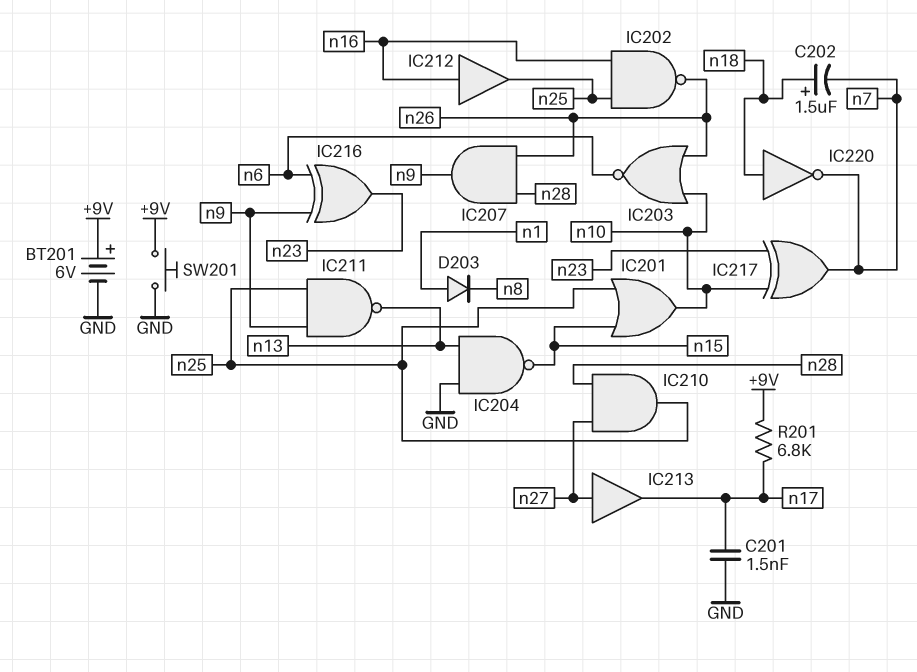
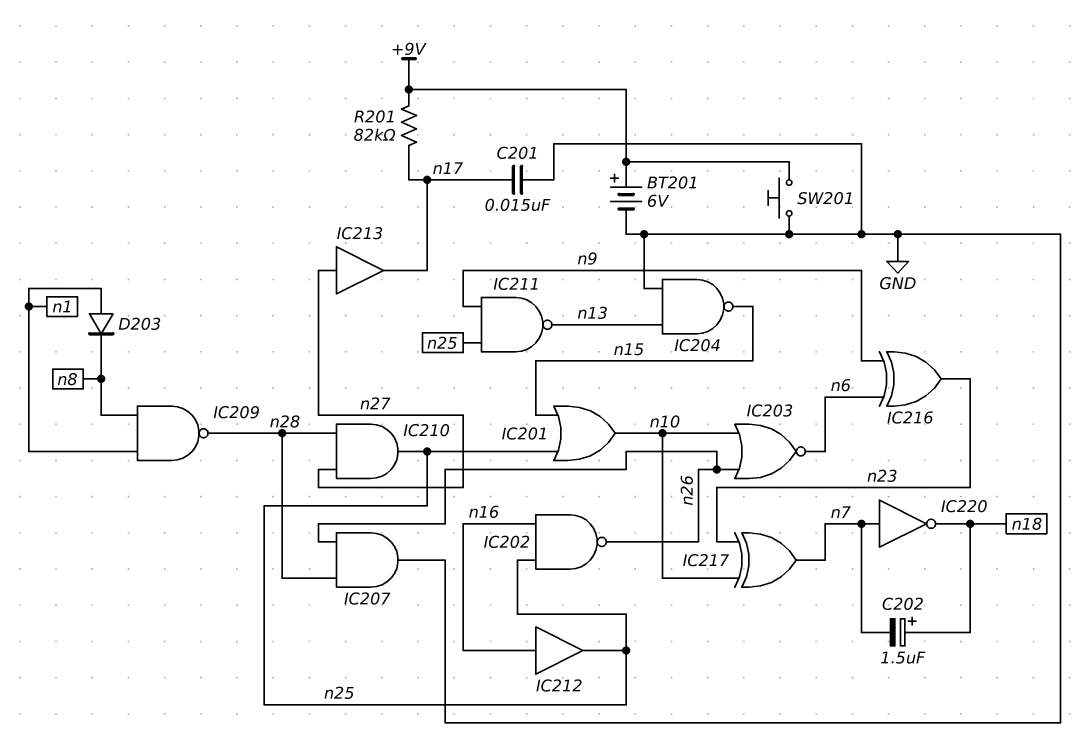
C201: 1.5nF (GND, n17) -> 15nF (GND, n17)
IC207: AND (in n26, in n28, out n9) -> AND (in n26, in n28, out GND)
IC209: none -> NAND (in n1, in n8, out n28)
IC220: NOT (in n18, out n7) -> NOT (in n7, out n18)
R201: 6.8k (+9V, n17) -> 82k (+9V, n17)

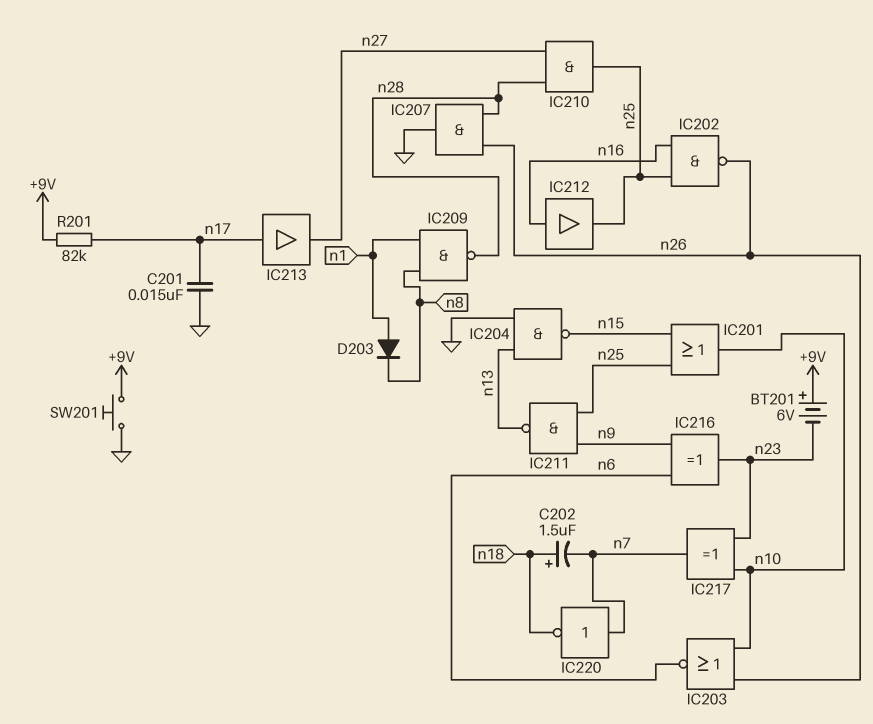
BT201: 6V (plus +9V, minus GND) -> 6V (plus +9V, minus n23)
IC213: buffer (in n27, out n17) -> buffer (in n17, out n27)

